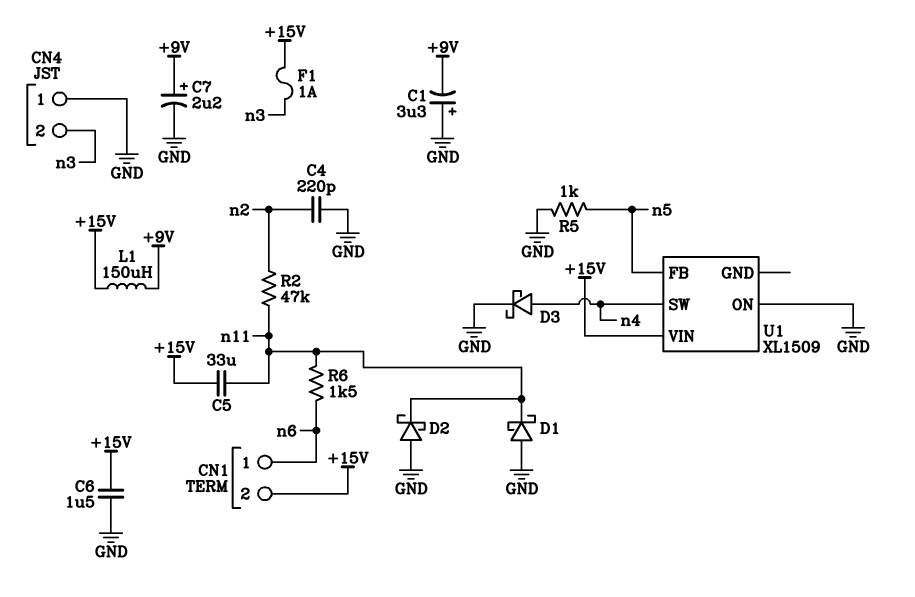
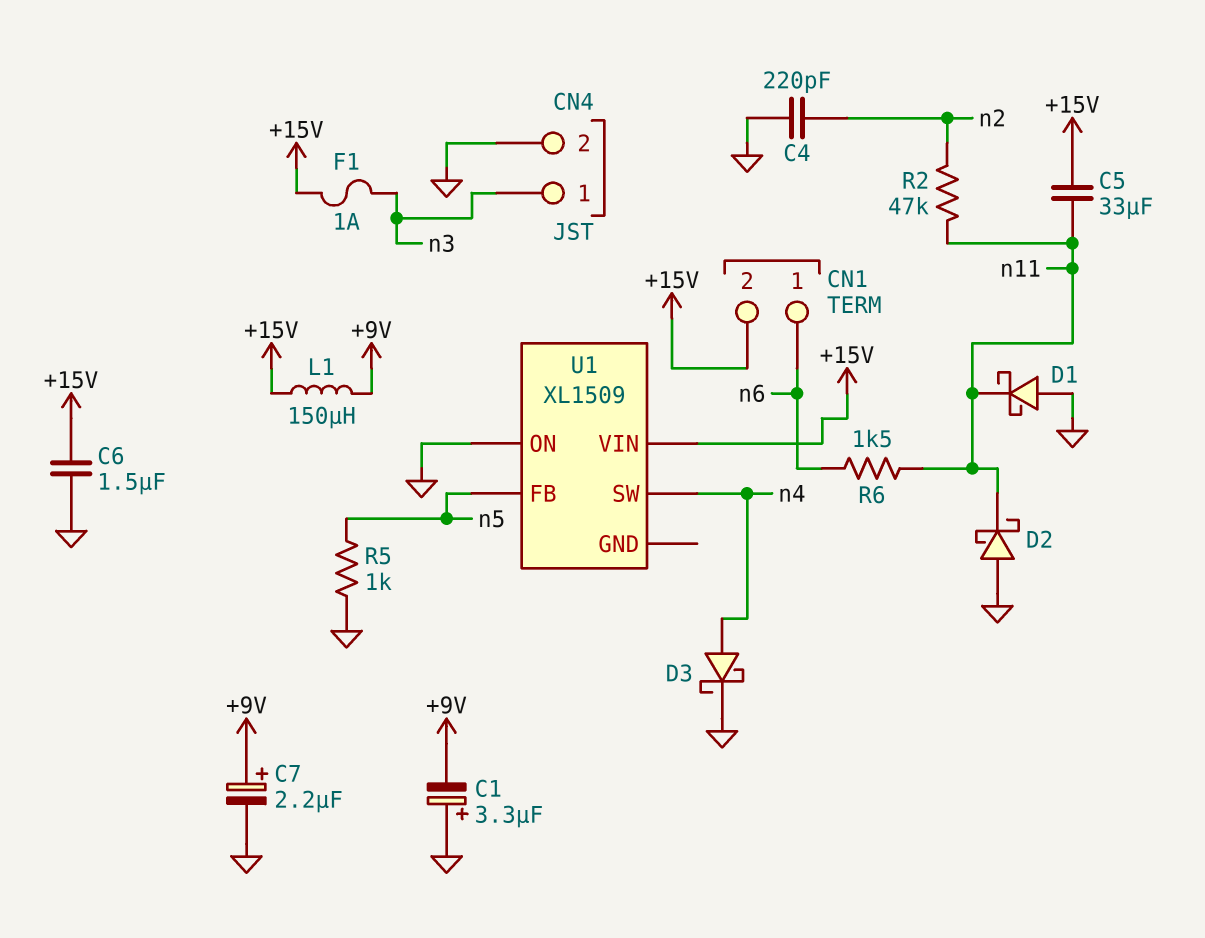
CN4 pin 1: GND -> n3
CN4 pin 2: n3 -> GND

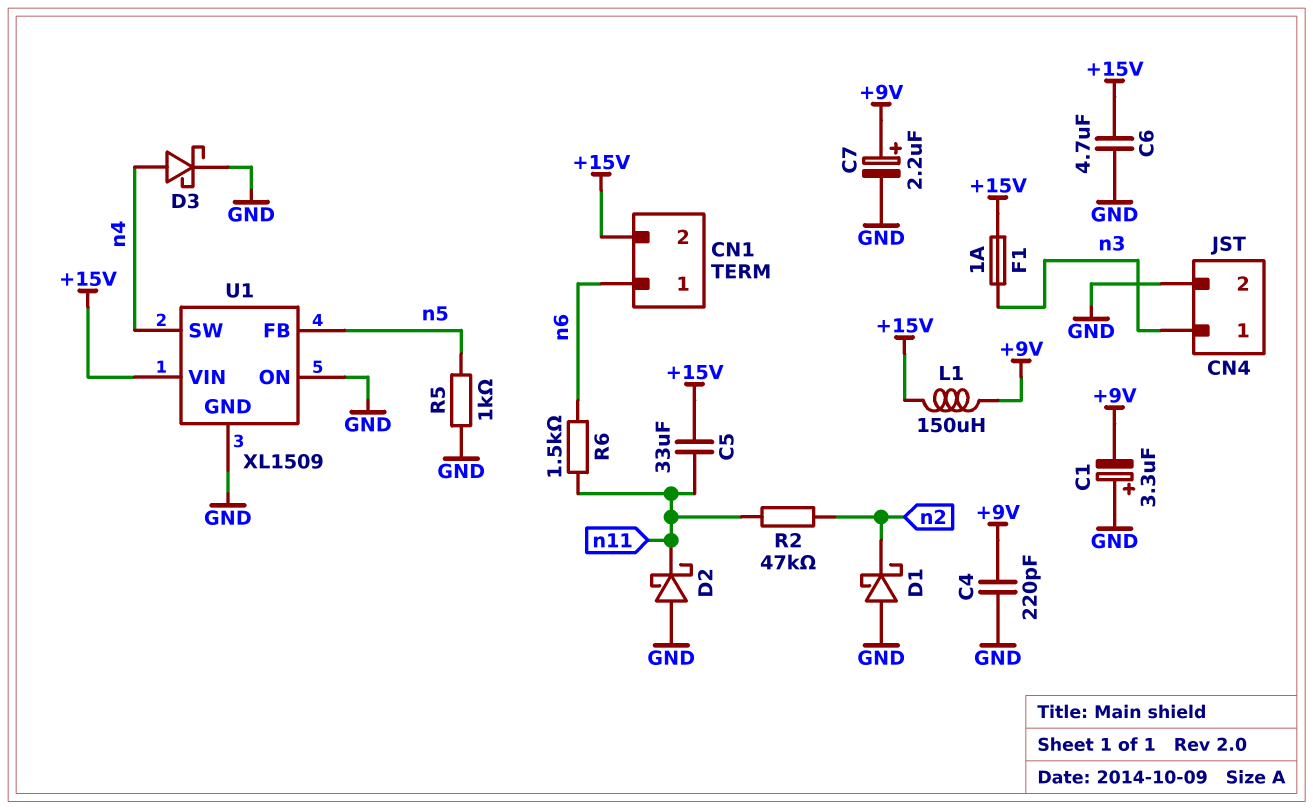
C4: 220pF (GND, n2) -> 220pF (+9V, GND)
C6: 1.5uF (+15V, GND) -> 4.7uF (+15V, GND)
D1: schottky (A GND, K n11) -> schottky (A GND, K n2)
U1 pin GND: none -> GND

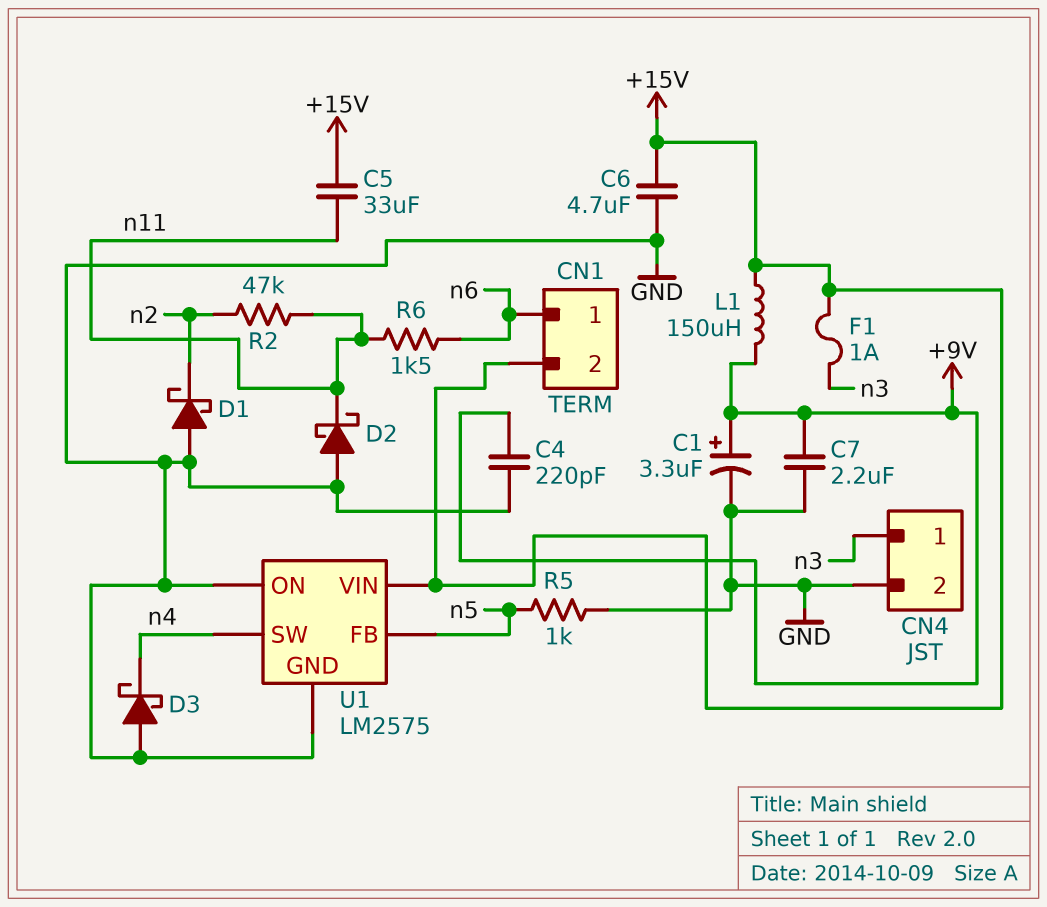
C1: 3.3uF (plus GND, minus +9V) -> 3.3uF (plus +9V, minus GND)
C7: 2.2uF (plus +9V, minus GND) -> 2.2uF (+9V, GND)
D3: schottky (A n4, K GND) -> schottky (A GND, K n4)
U1: XL1509 -> LM2575

